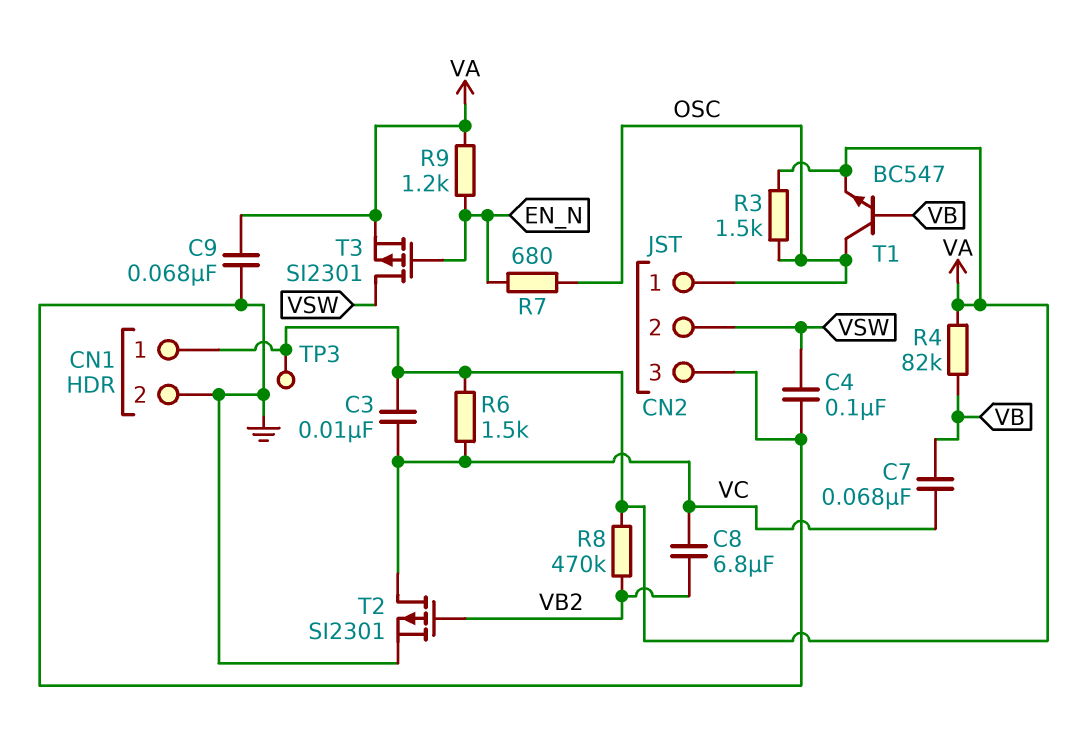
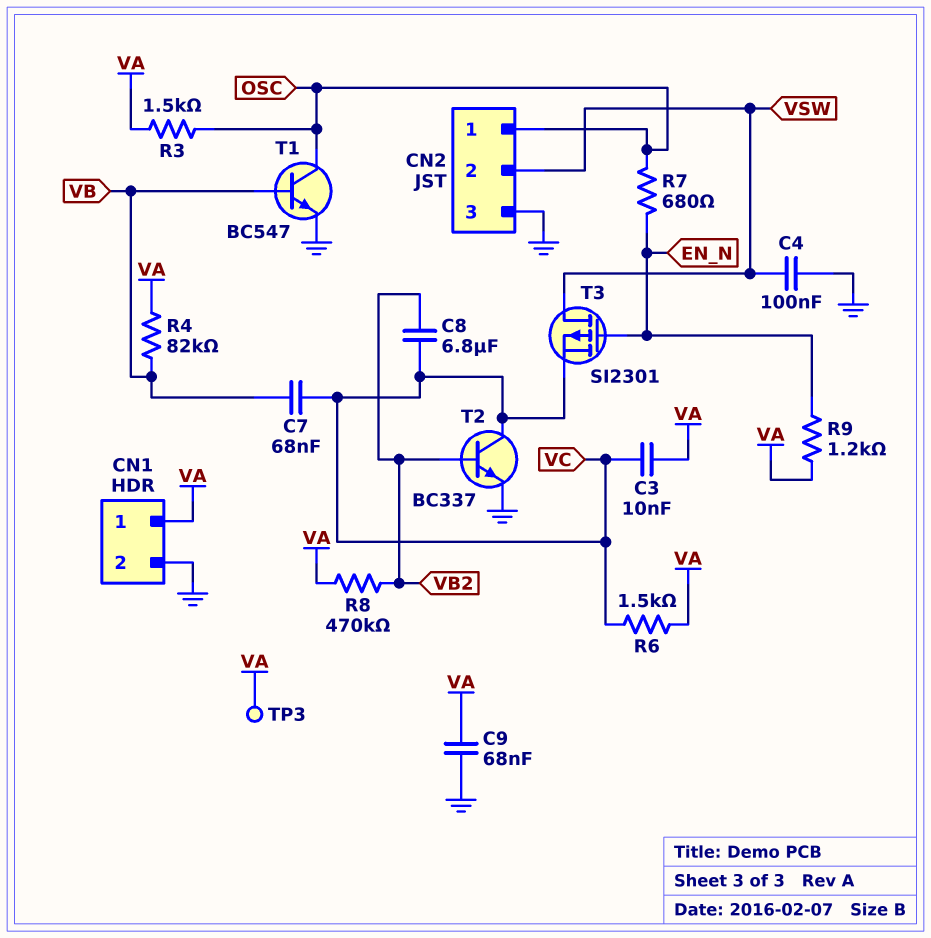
T1: NPN BC547 (B VB, C OSC, E VA) -> NPN BC547 (B VB, C OSC, E GND)
T2: PMOS SI2301 (G VB2, D VC, S GND) -> NPN BC337 (B VB2, C VC, E GND)
T3: PMOS SI2301 (G EN_N, D VSW, S VA) -> PMOS SI2301 (G EN_N, D VSW, S VC)

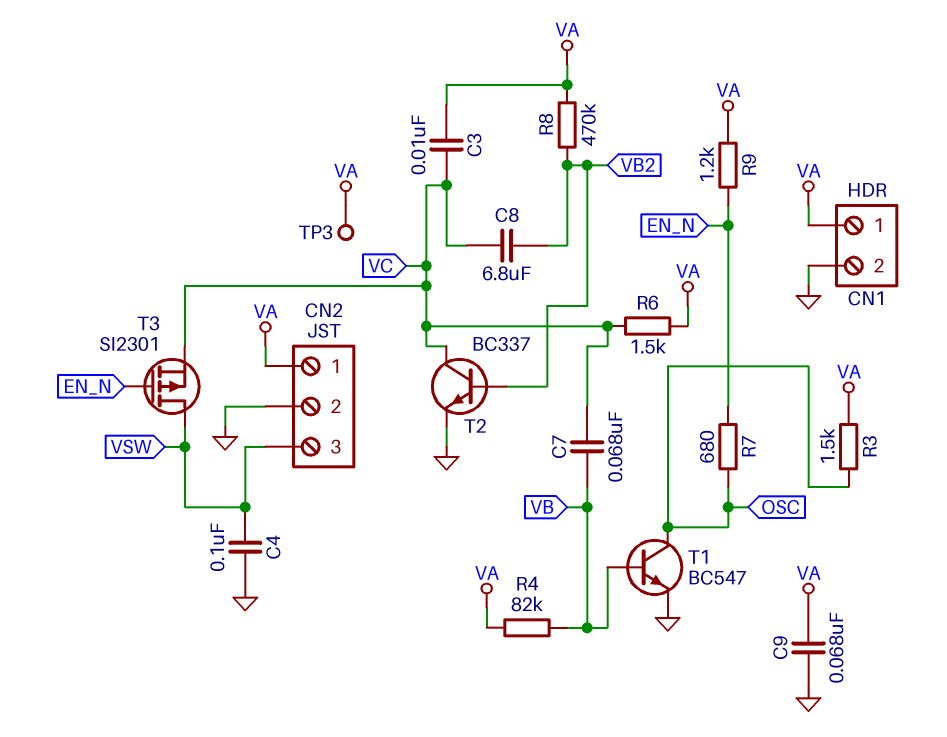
CN2 pin 1: OSC -> VA
CN2 pin 2: VSW -> GND
CN2 pin 3: GND -> VSW

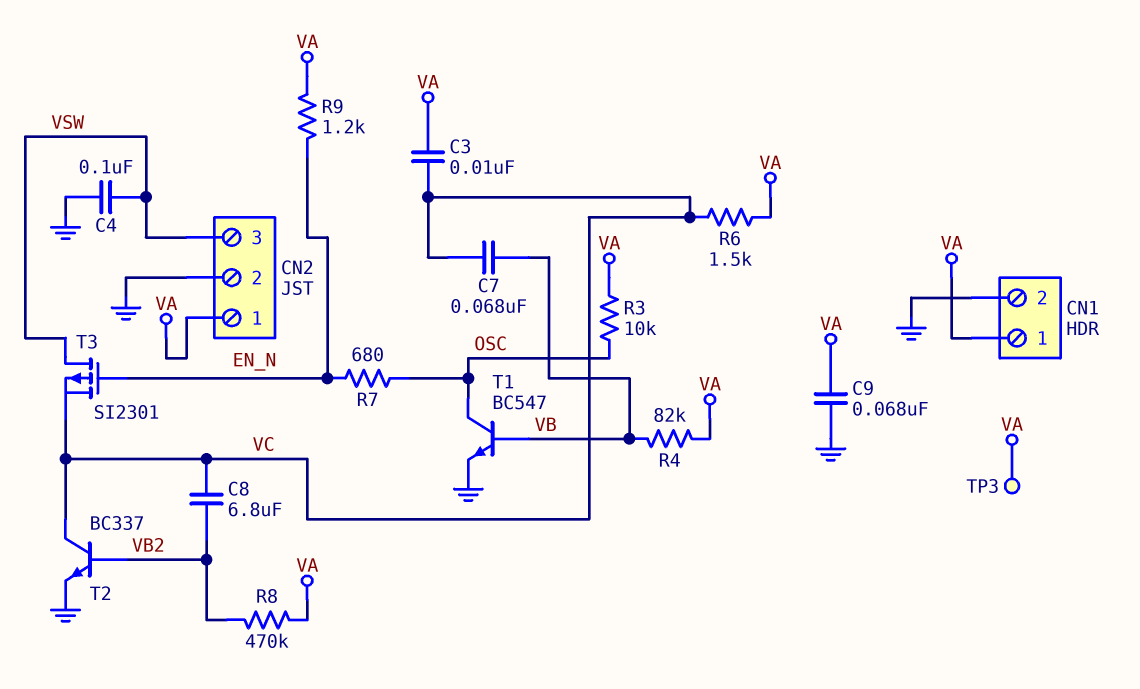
R3: 1.5k (OSC, VA) -> 10k (OSC, VA)

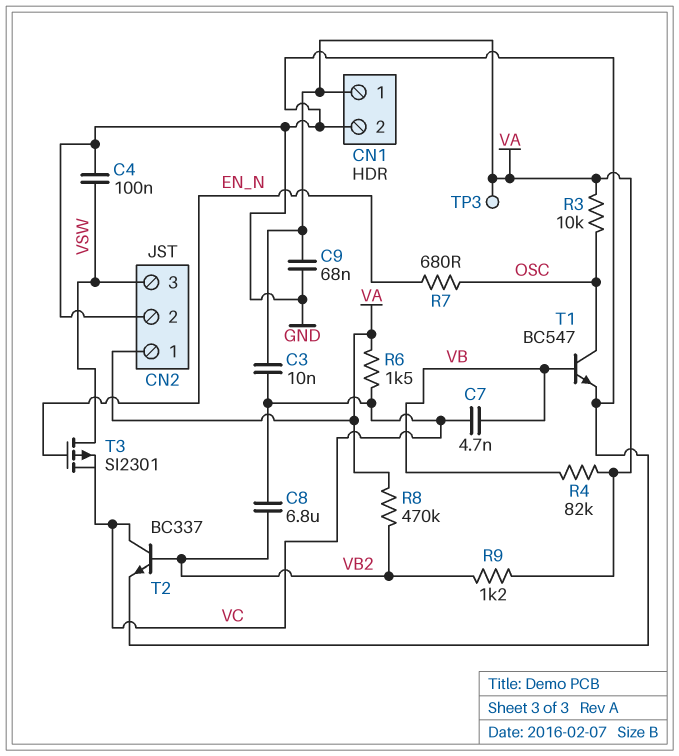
C7: 68nF (VB, VC) -> 4.7nF (VB, VC)
R9: 1.2k (EN_N, VA) -> 1.2k (VA, VB2)

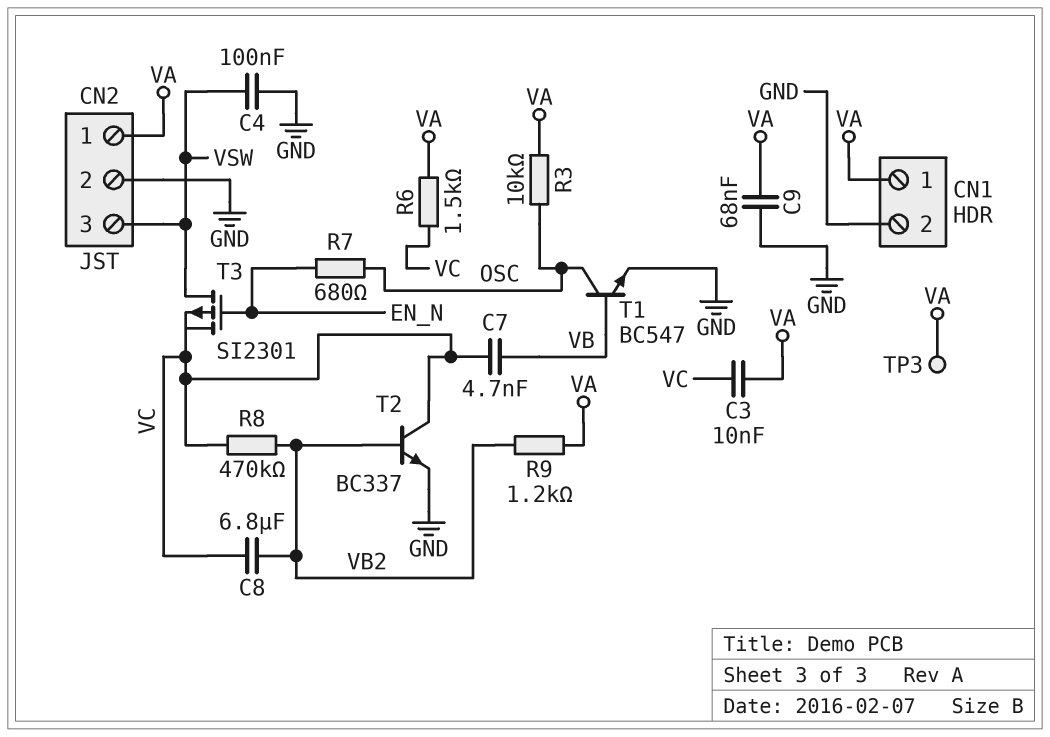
R4: 82k (VA, VB) -> none
R8: 470k (VA, VB2) -> 470k (VB2, VC)

